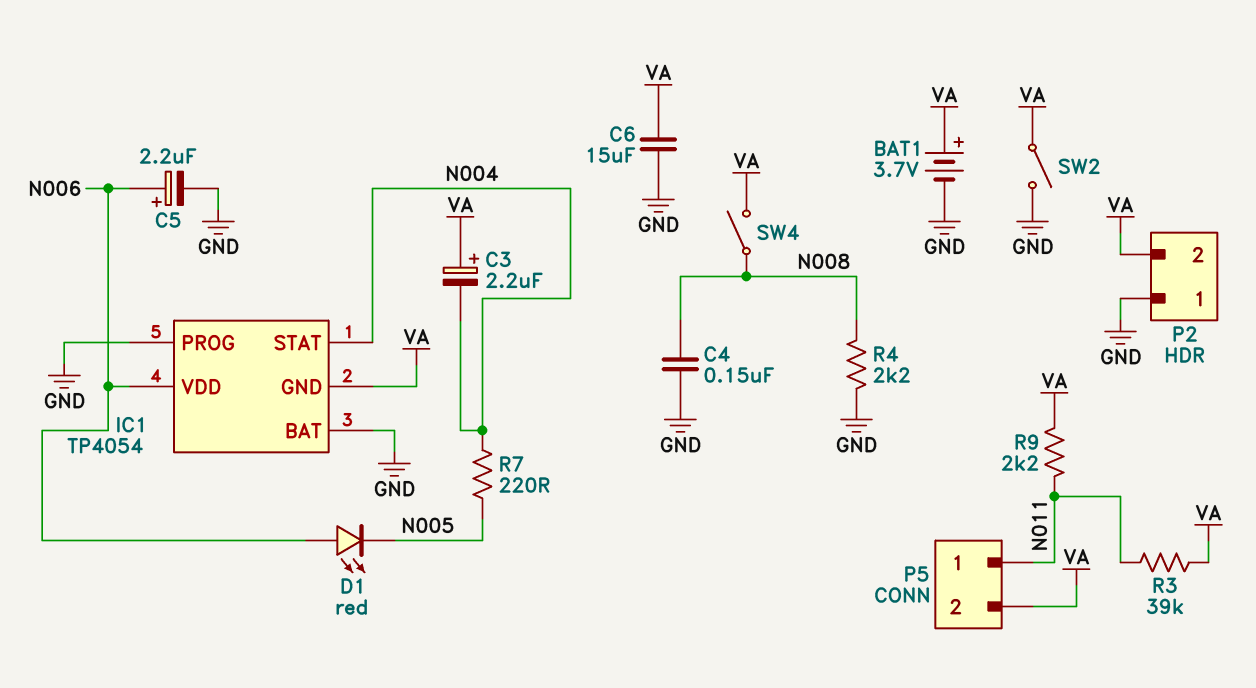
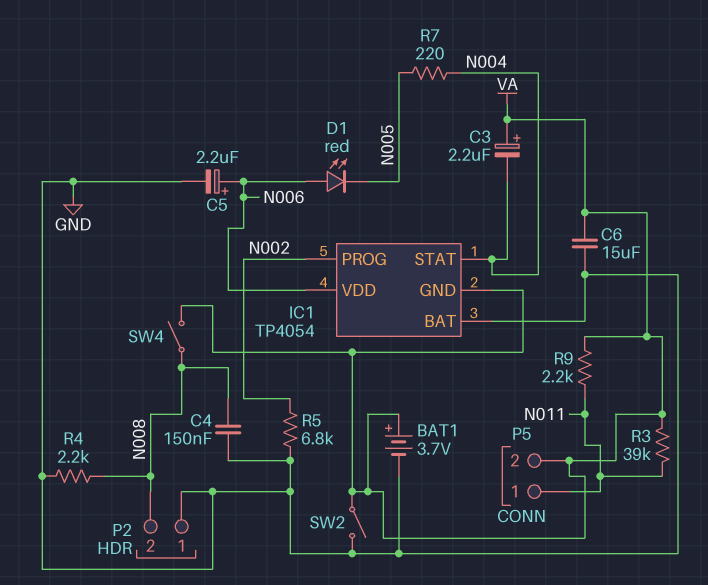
IC1 pin PROG: GND -> N002
P2 pin 2: VA -> N008
R5: none -> 6.8k (GND, N002)

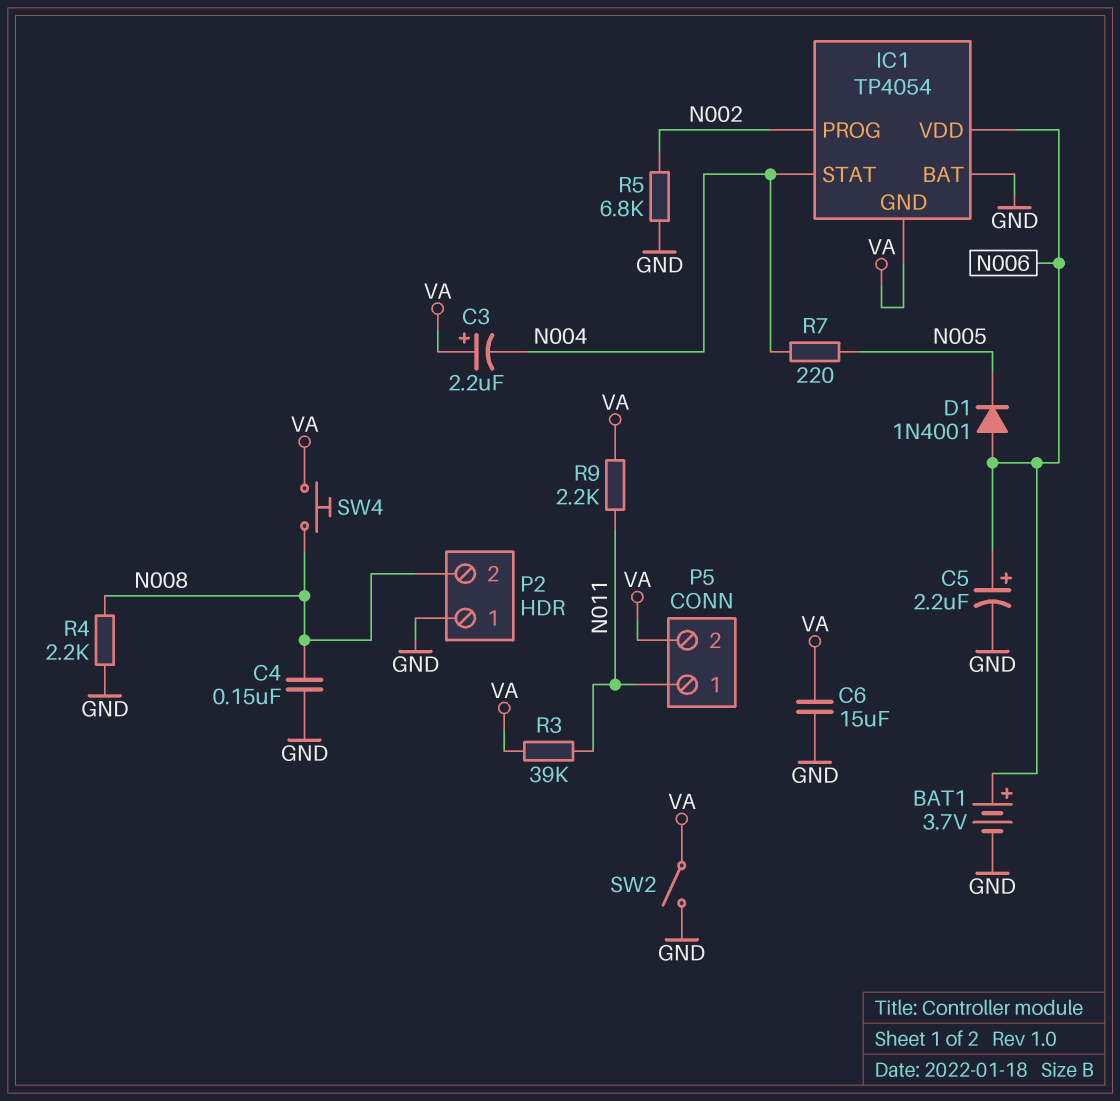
BAT1: 3.7V (plus VA, minus GND) -> 3.7V (plus N006, minus GND)
D1: LED red (A N006, K N005) -> diode 1N4001 (A N006, K N005)
SW4: switch (N008, VA) -> button (N008, VA)

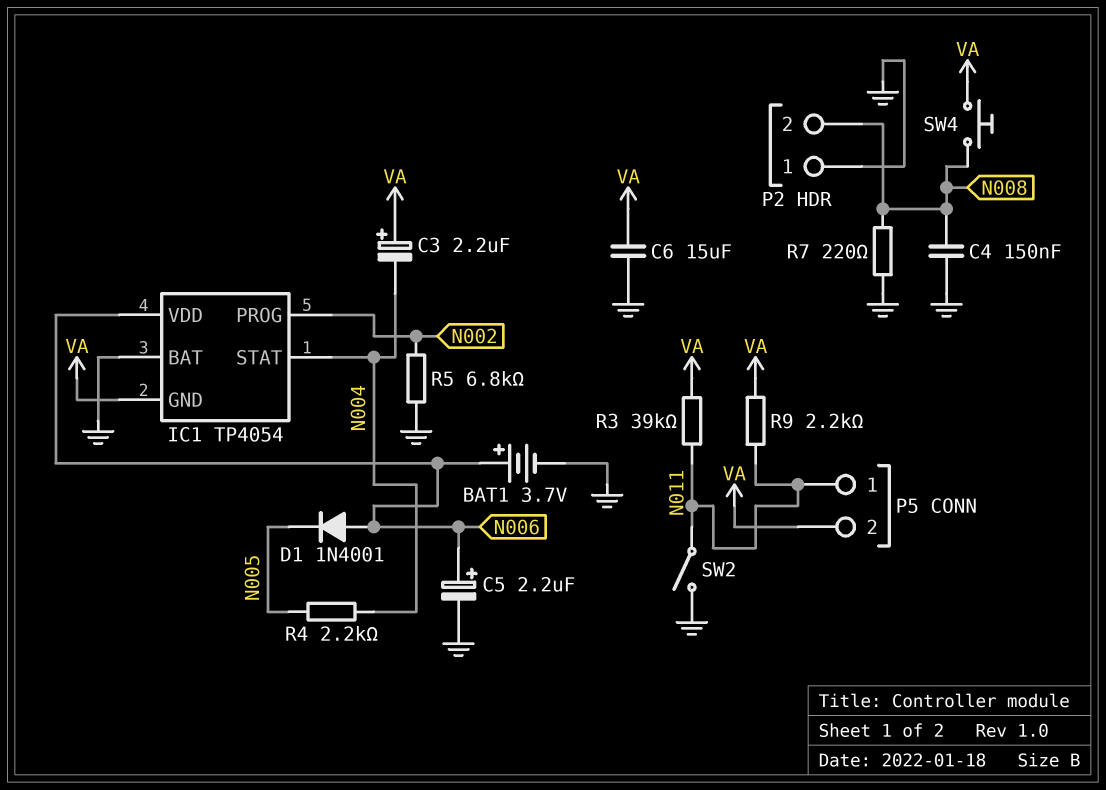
R4: 2.2k (GND, N008) -> 2.2k (N004, N005)
R7: 220 (N004, N005) -> 220 (GND, N008)
SW2: switch (GND, VA) -> switch (GND, N011)

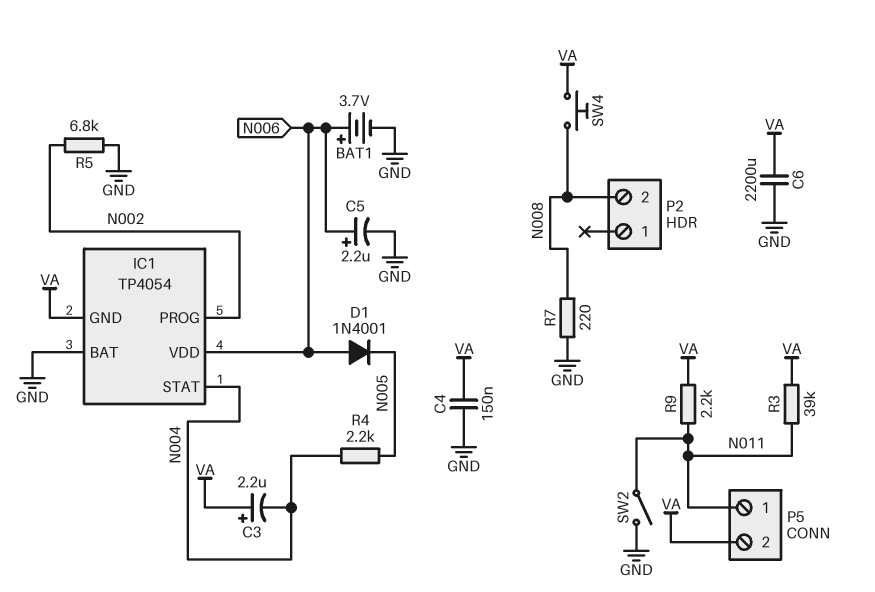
C4: 150nF (GND, N008) -> 150nF (GND, VA)
C6: 15uF (GND, VA) -> 2200uF (GND, VA)
P2 pin 1: GND -> none

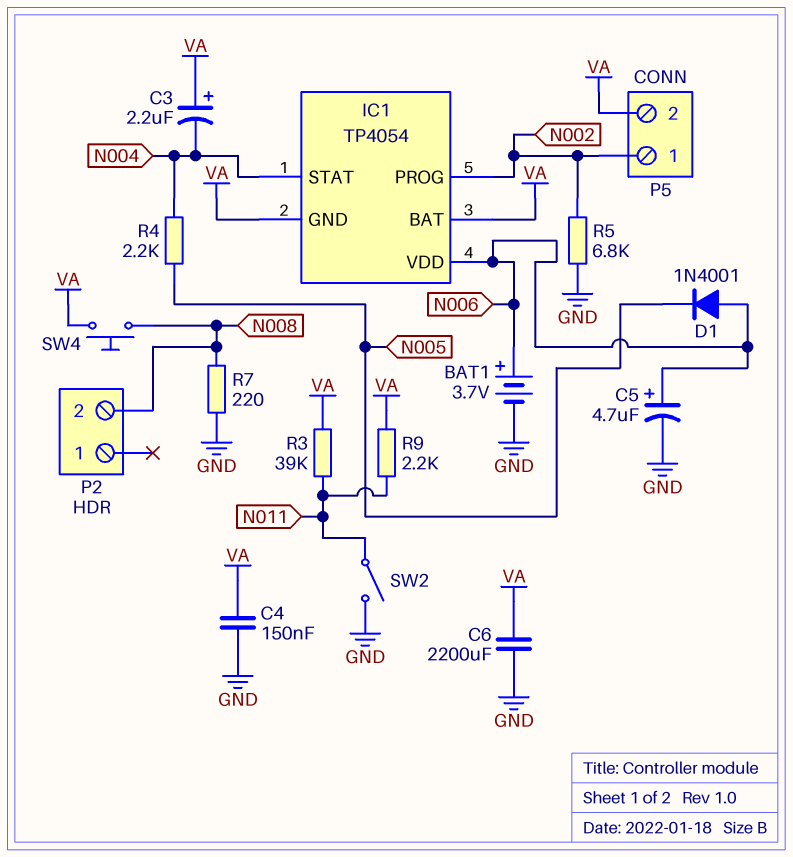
C5: 2.2uF (plus N006, minus GND) -> 4.7uF (plus N006, minus GND)
IC1 pin BAT: GND -> VA
P5 pin 1: N011 -> N002

